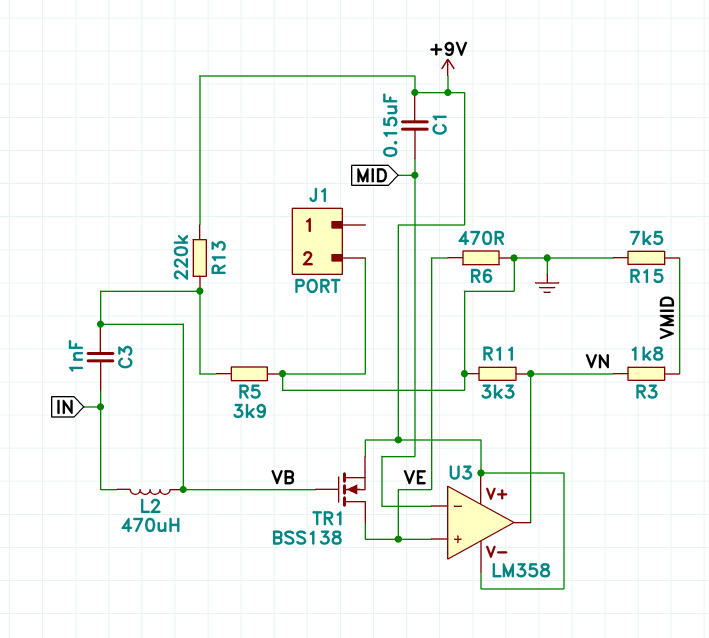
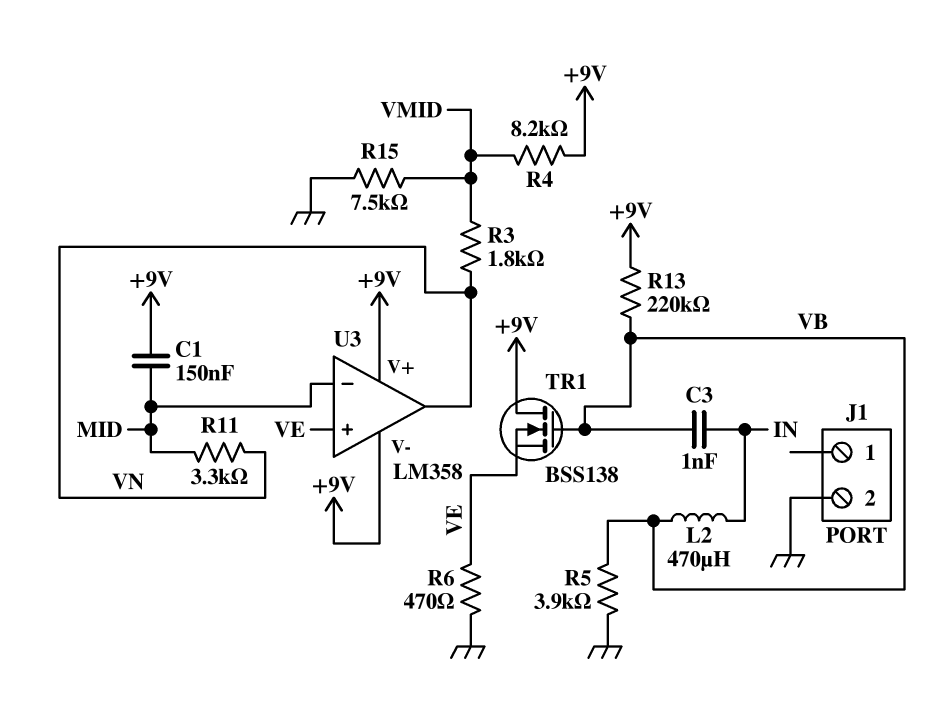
R4: none -> 8.2k (+9V, VMID)
R11: 3.3k (GND, VN) -> 3.3k (MID, VN)
TR1: NMOS BSS138 (G VB, D VE, S +9V) -> NMOS BSS138 (G VB, D +9V, S VE)

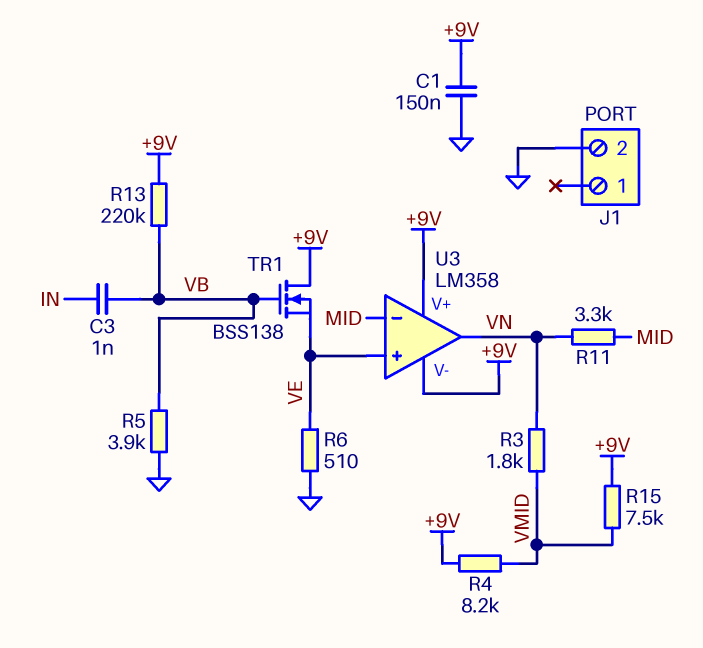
C1: 150nF (+9V, MID) -> 150nF (+9V, GND)
L2: 470uH (IN, VB) -> none
R6: 470 (GND, VE) -> 510 (GND, VE)
R15: 7.5k (GND, VMID) -> 7.5k (+9V, VMID)

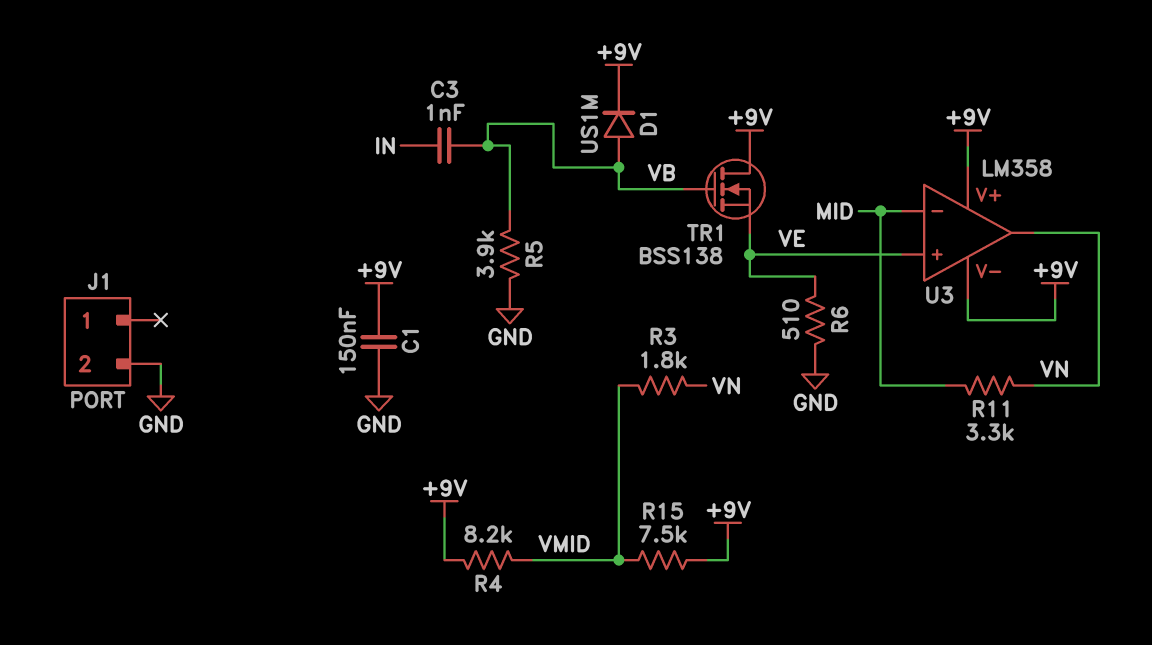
D1: none -> diode US1M (A VB, K +9V)
R13: 220k (+9V, VB) -> none

